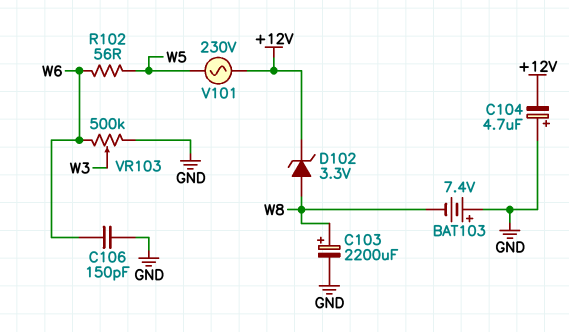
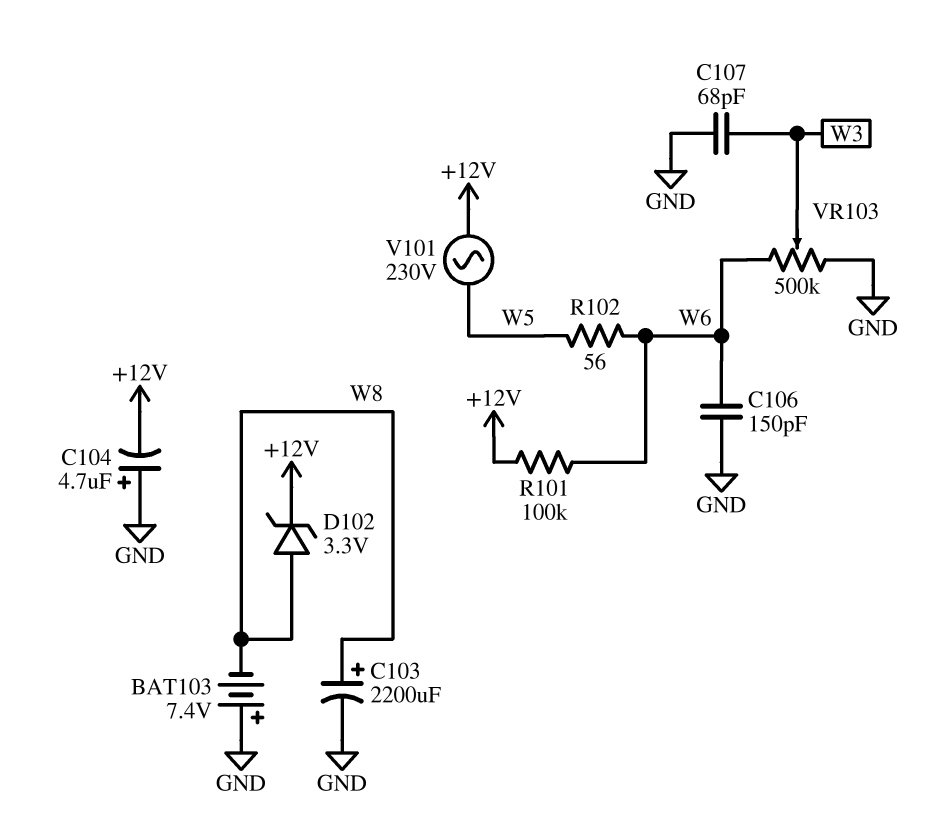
C107: none -> 68pF (GND, W3)
R101: none -> 100k (+12V, W6)

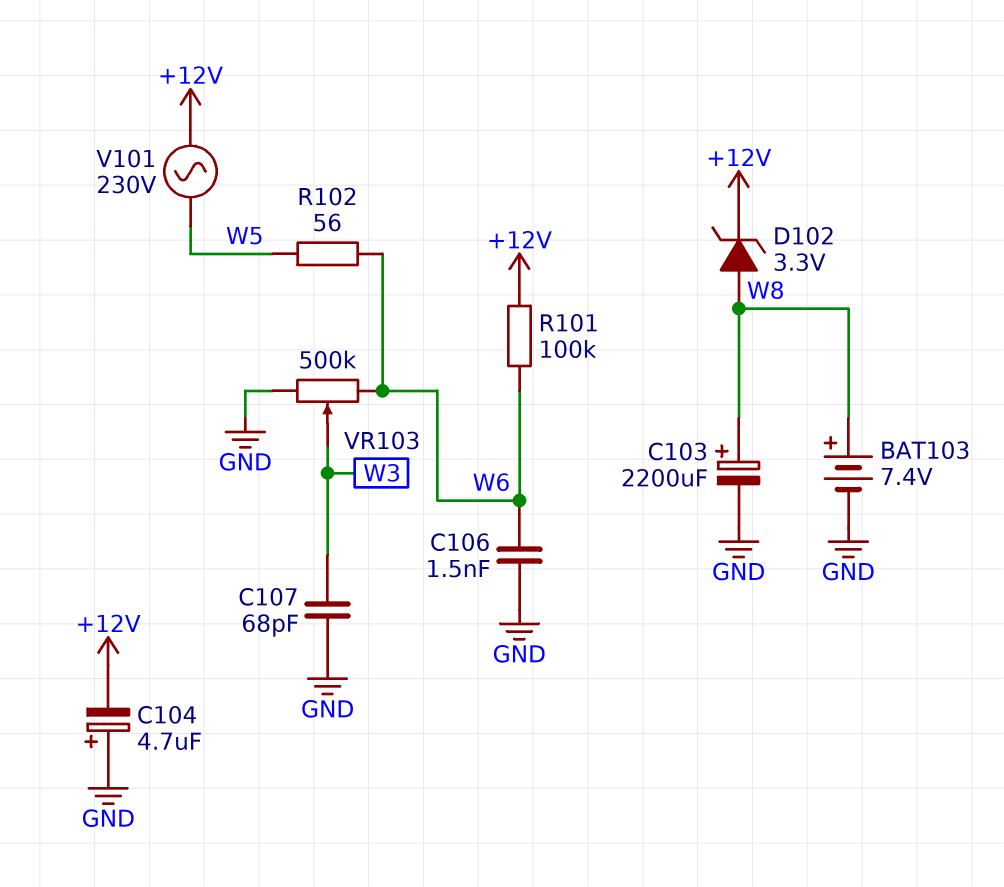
BAT103: 7.4V (plus GND, minus W8) -> 7.4V (plus W8, minus GND)
C106: 150pF (GND, W6) -> 1.5nF (GND, W6)

